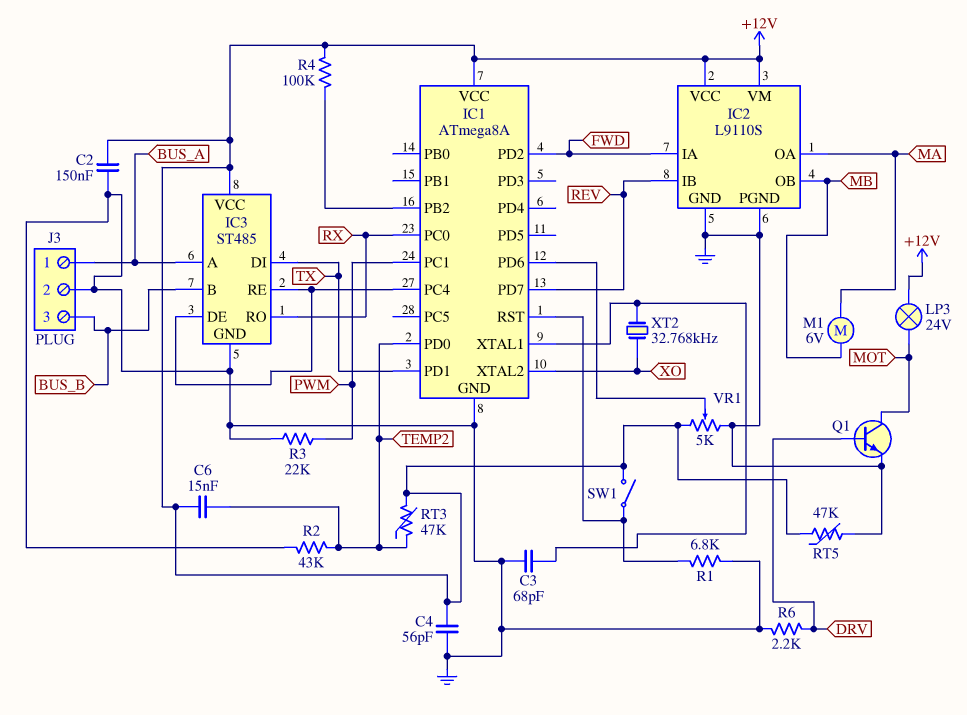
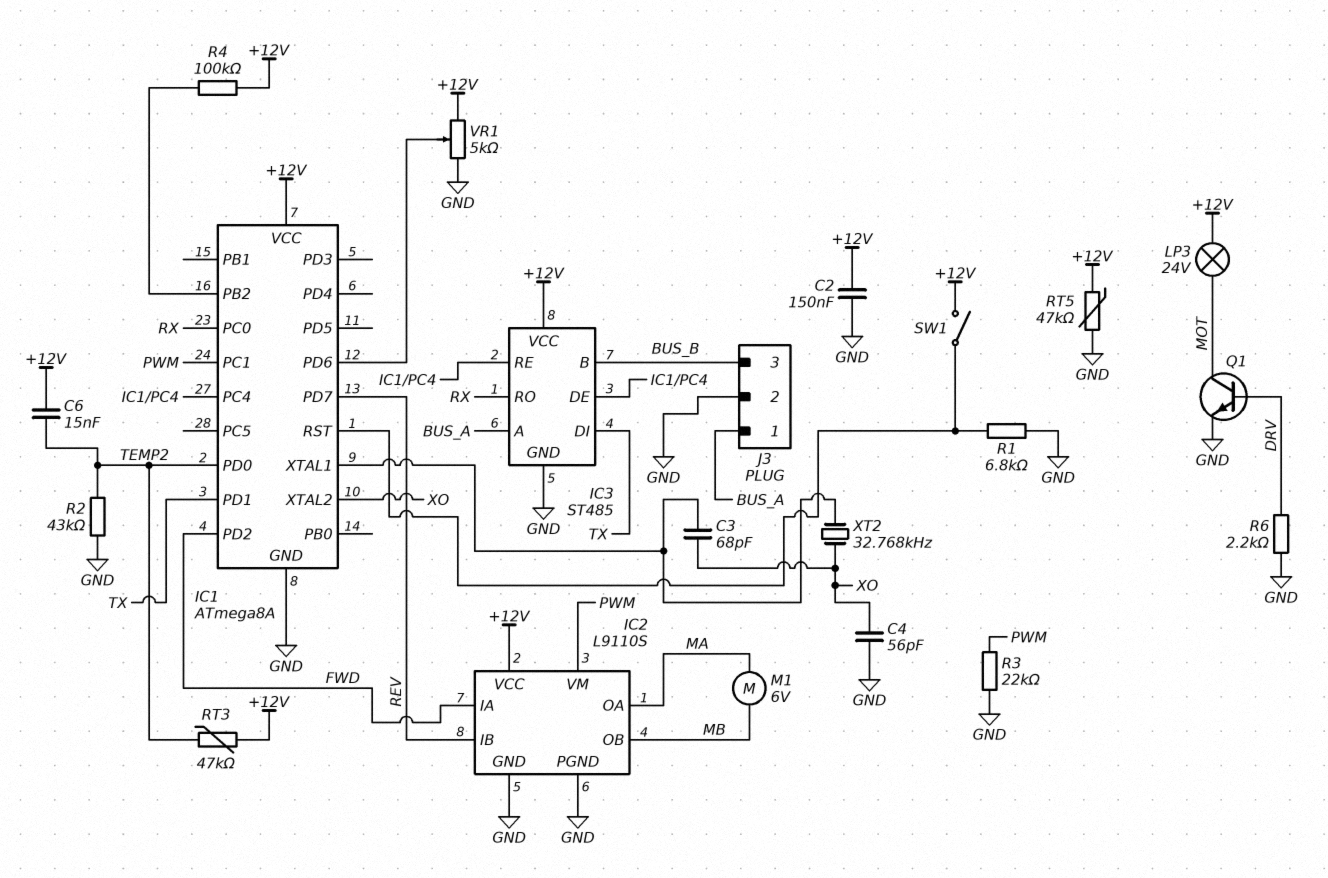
C3: 68pF (GND, IC1/XTAL1) -> 68pF (IC1/XTAL1, XO)
C4: 56pF (+12V, GND) -> 56pF (GND, XO)
IC2 pin VM: +12V -> PWM

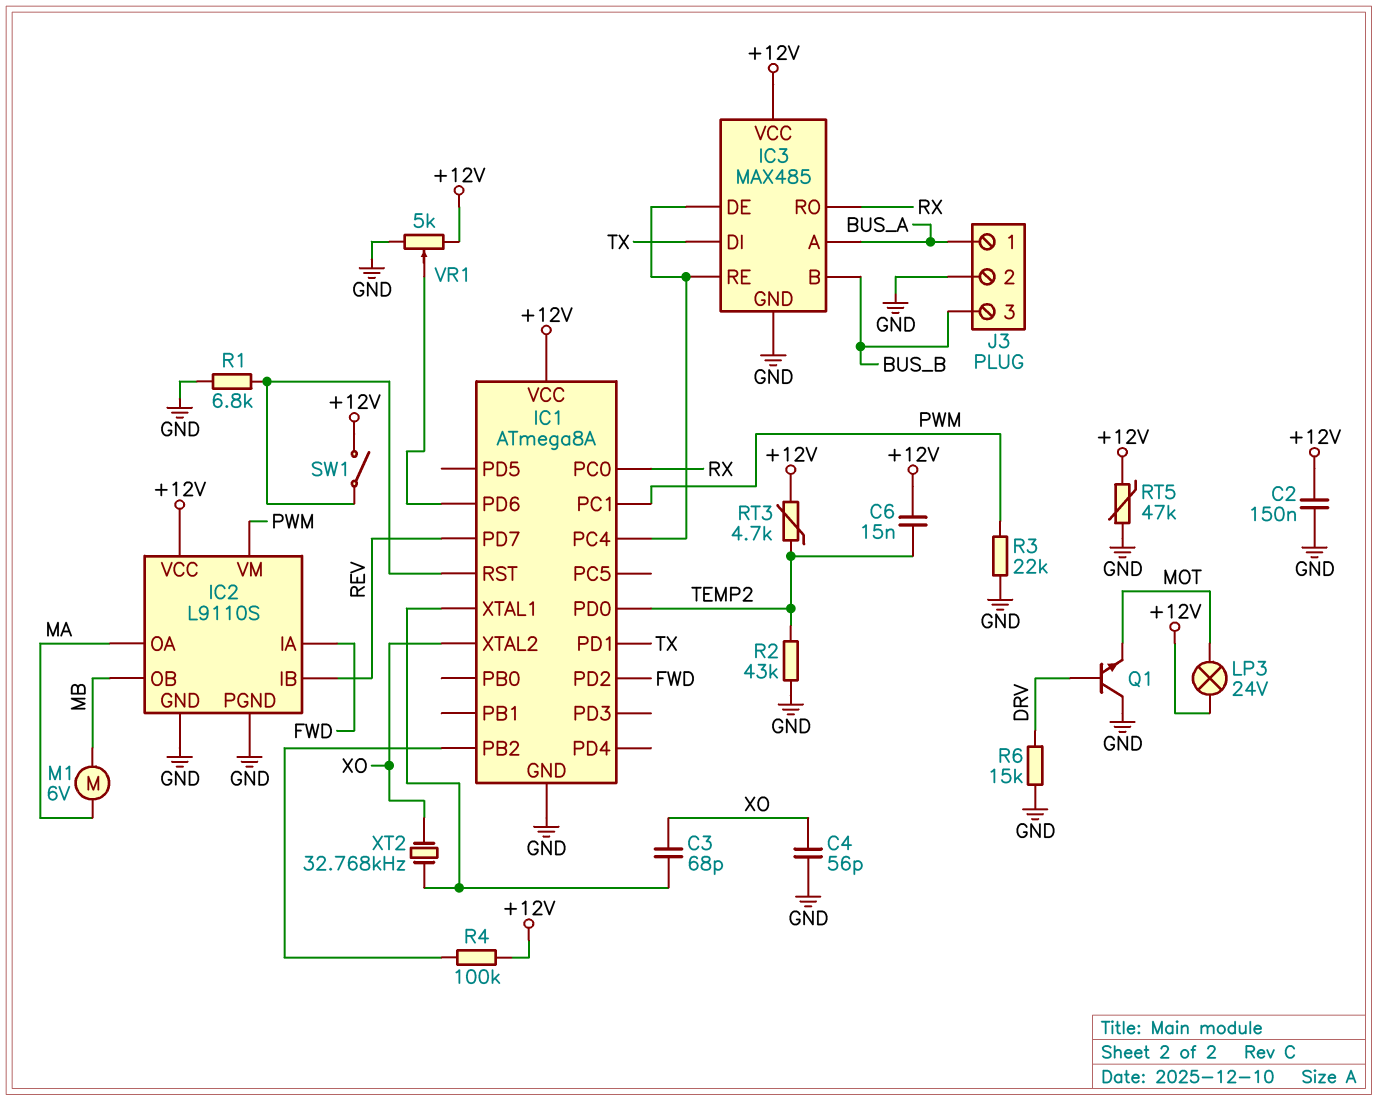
IC3: ST485 -> MAX485
Q1: NPN (B DRV, C MOT, E GND) -> NPN (B DRV, C GND, E MOT)
R6: 2.2k (DRV, GND) -> 15k (DRV, GND)
RT3: 47k (+12V, TEMP2) -> 4.7k (+12V, TEMP2)

